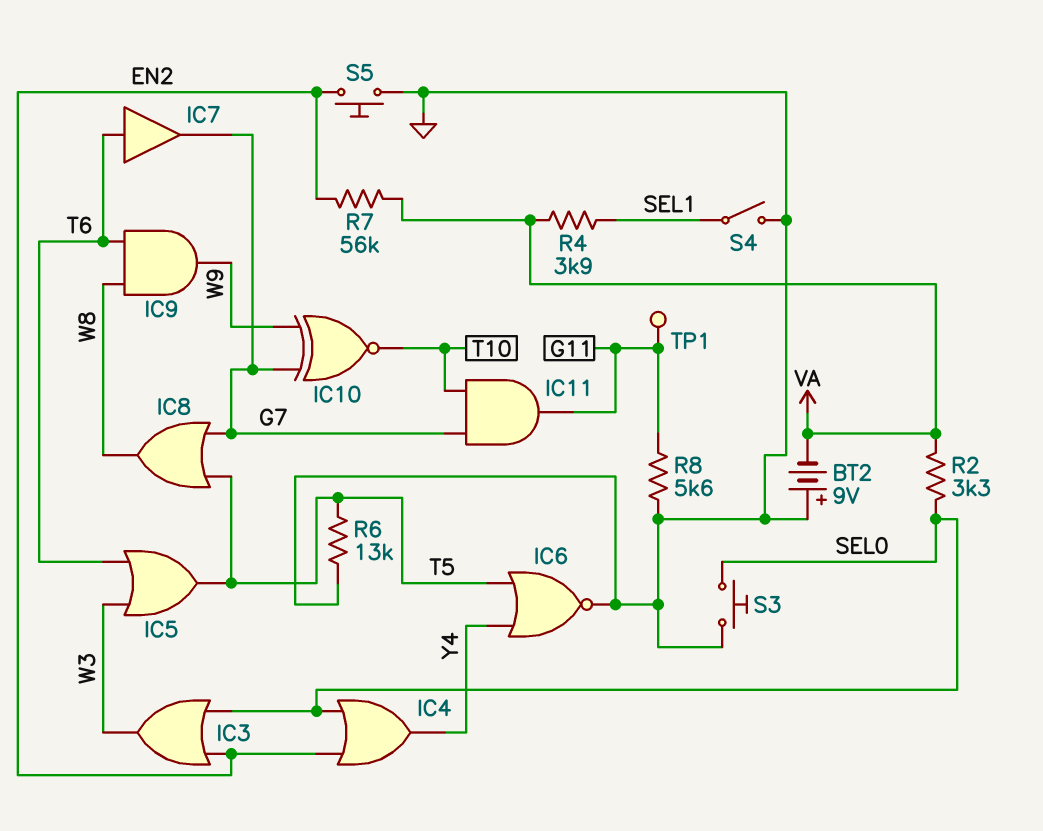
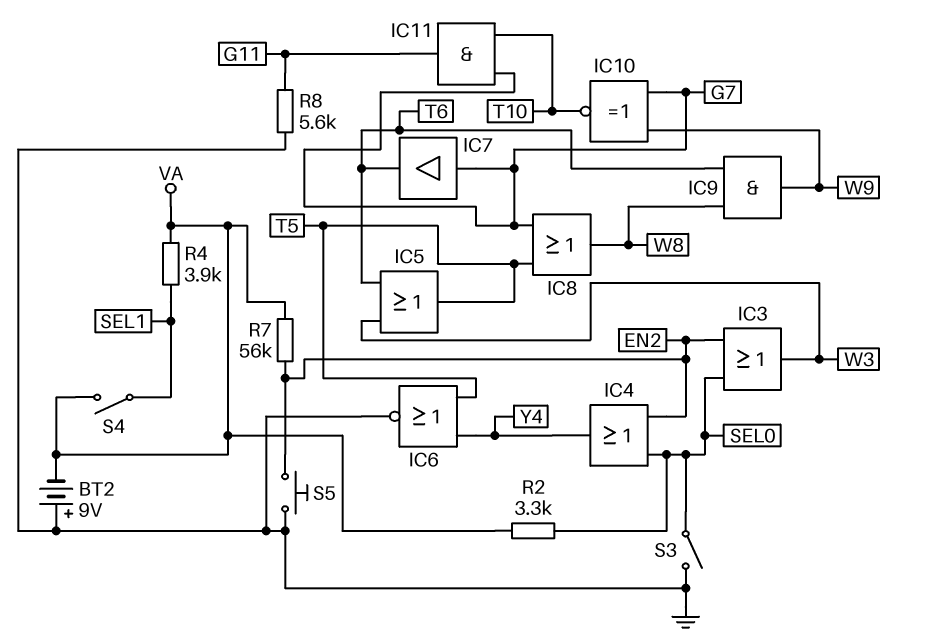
IC7: buffer (in T6, out G7) -> buffer (in G7, out T6)
R6: 13k (GND, T5) -> none
S3: button (GND, SEL0) -> switch (GND, SEL0)
S4: switch (GND, SEL1) -> switch (SEL1, VA)
TP1: test point (G11) -> none

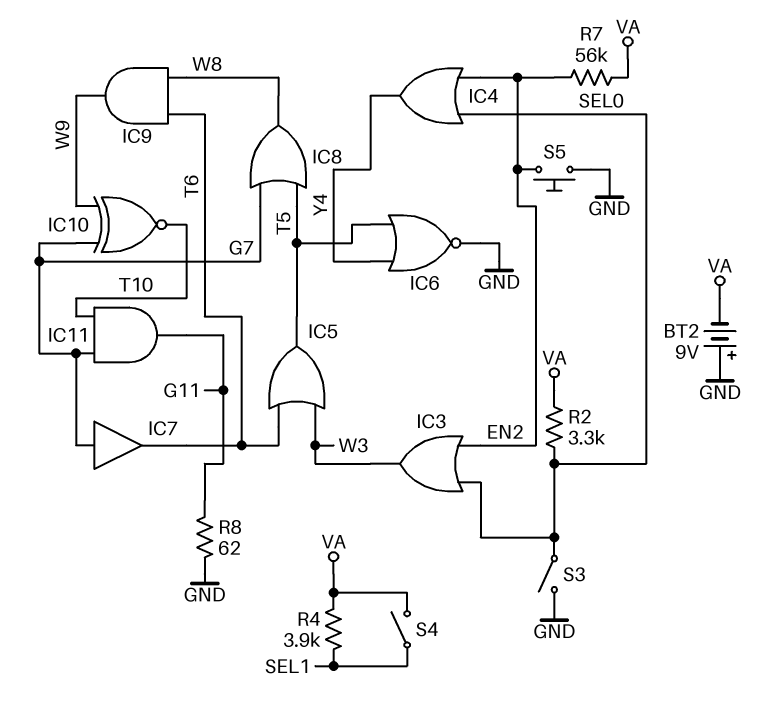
R8: 5.6k (G11, GND) -> 62 (G11, GND)

